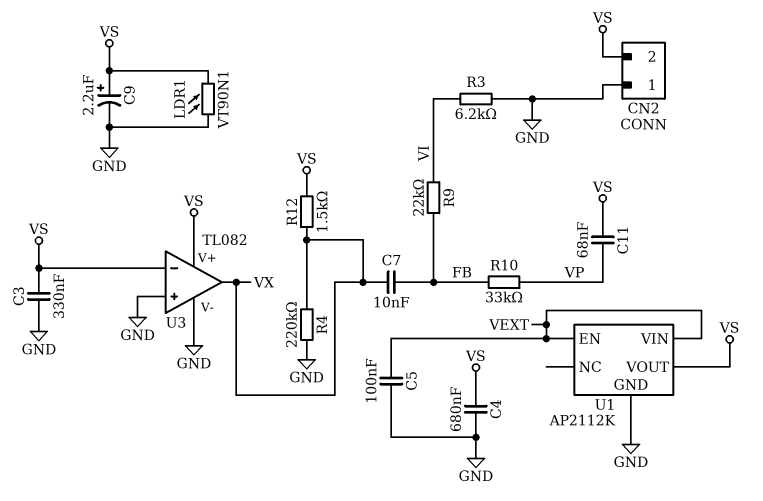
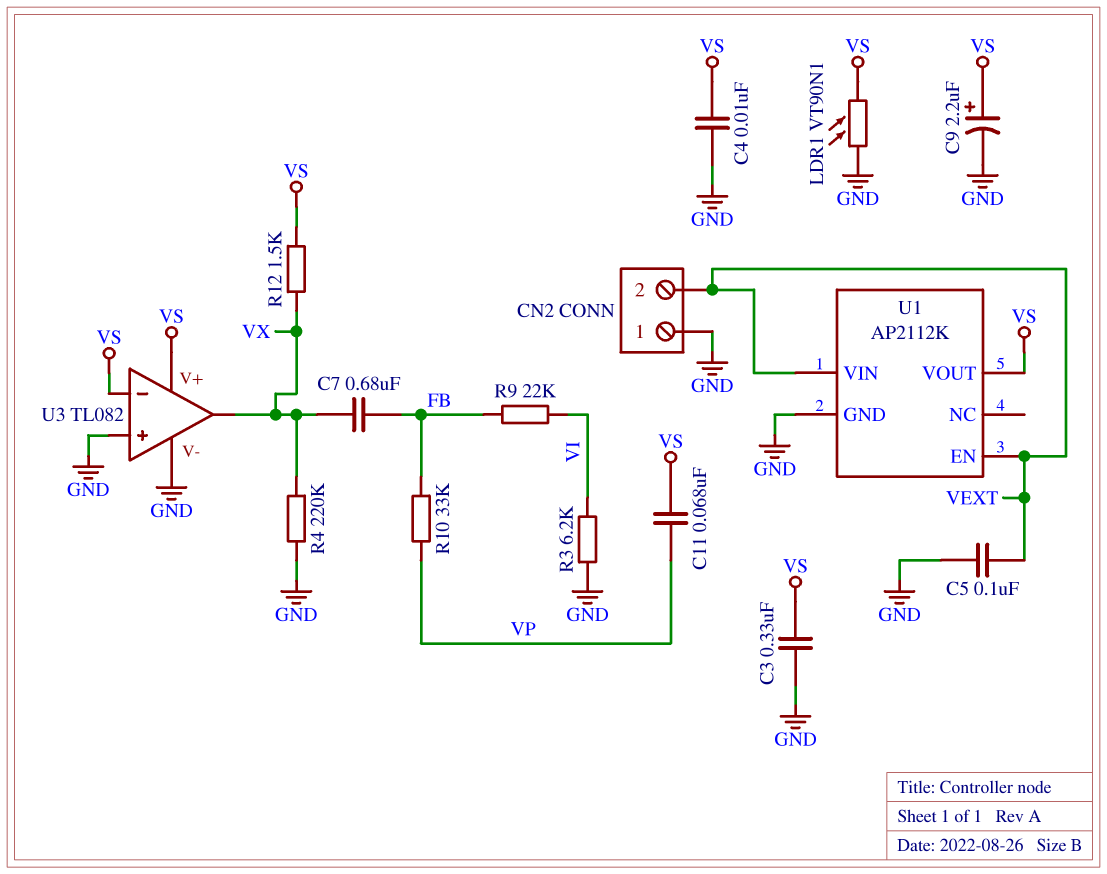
C4: 680nF (GND, VS) -> 10nF (GND, VS)
C7: 10nF (FB, VX) -> 680nF (FB, VX)
CN2 pin 2: VS -> VEXT

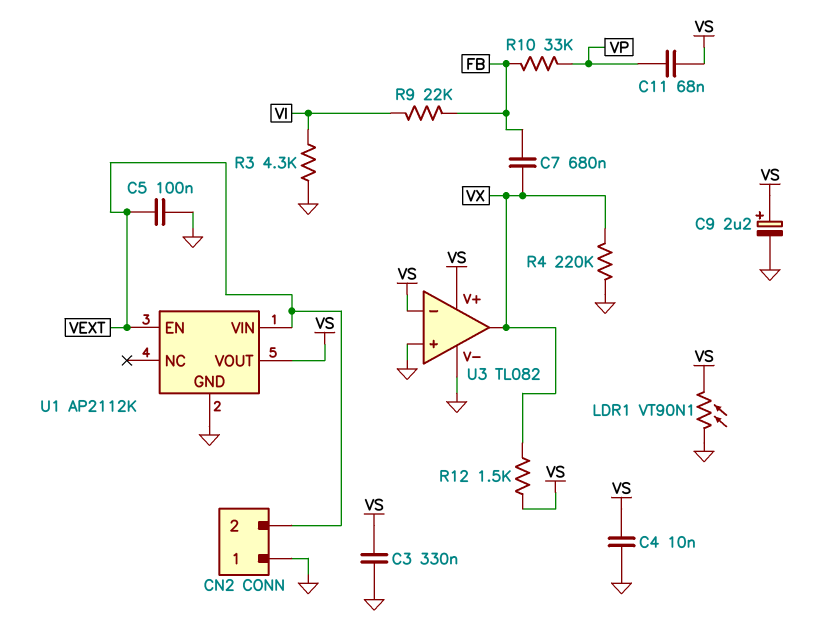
R3: 6.2k (GND, VI) -> 4.3k (GND, VI)

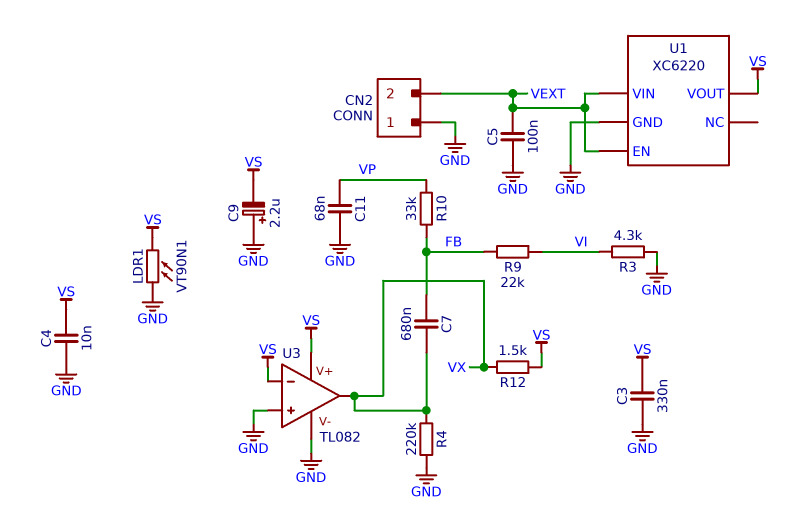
C9: 2.2uF (plus VS, minus GND) -> 2.2uF (plus GND, minus VS)
C11: 68nF (VP, VS) -> 68nF (GND, VP)
U1: AP2112K -> XC6220

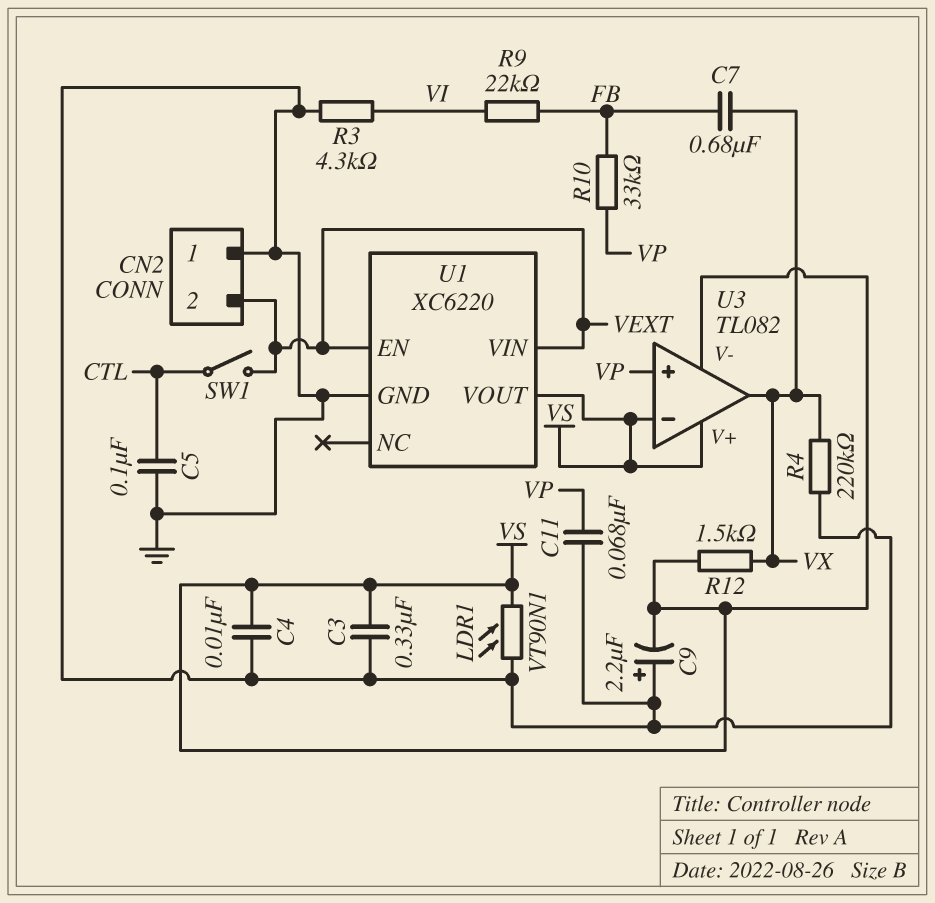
C5: 100nF (GND, VEXT) -> 100nF (CTL, GND)
SW1: none -> switch (CTL, VEXT)
U3 pin V-: GND -> VS
U3 pin in+: GND -> VP

